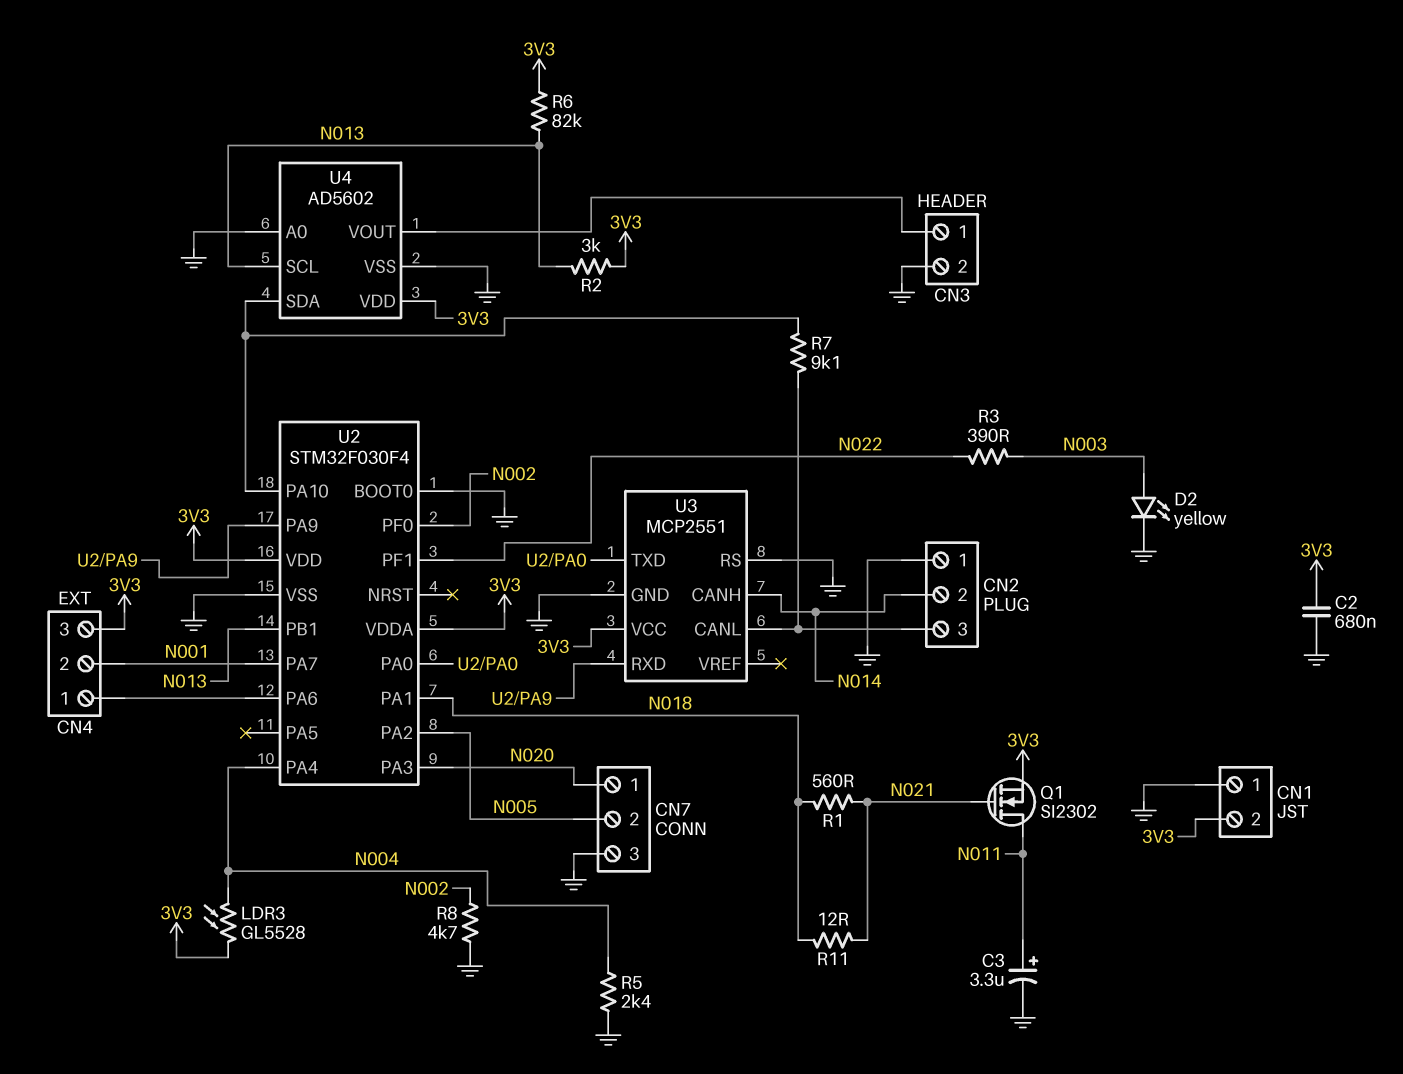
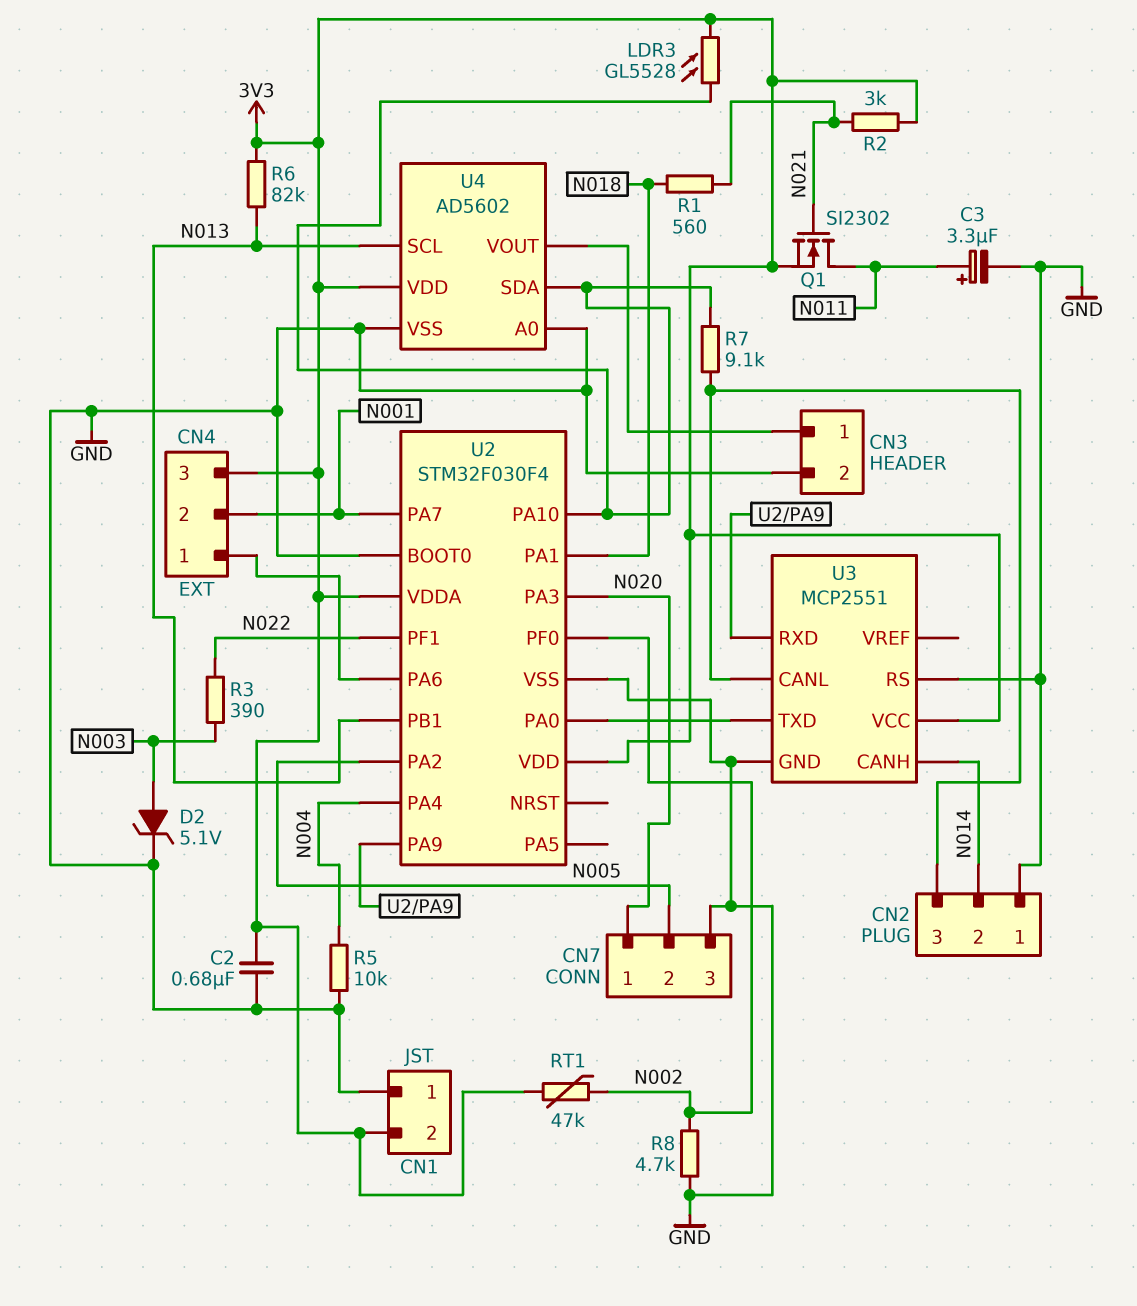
D2: LED yellow (A N003, K GND) -> zener 5.1V (A N003, K GND)
LDR3: GL5528 (3V3, N004) -> GL5528 (3V3, U2/PA10)
R2: 3k (3V3, N013) -> 3k (3V3, N021)
R5: 2.4k (GND, N004) -> 10k (GND, N004)
R11: 12 (N018, N021) -> none
RT1: none -> 47k (3V3, N002)

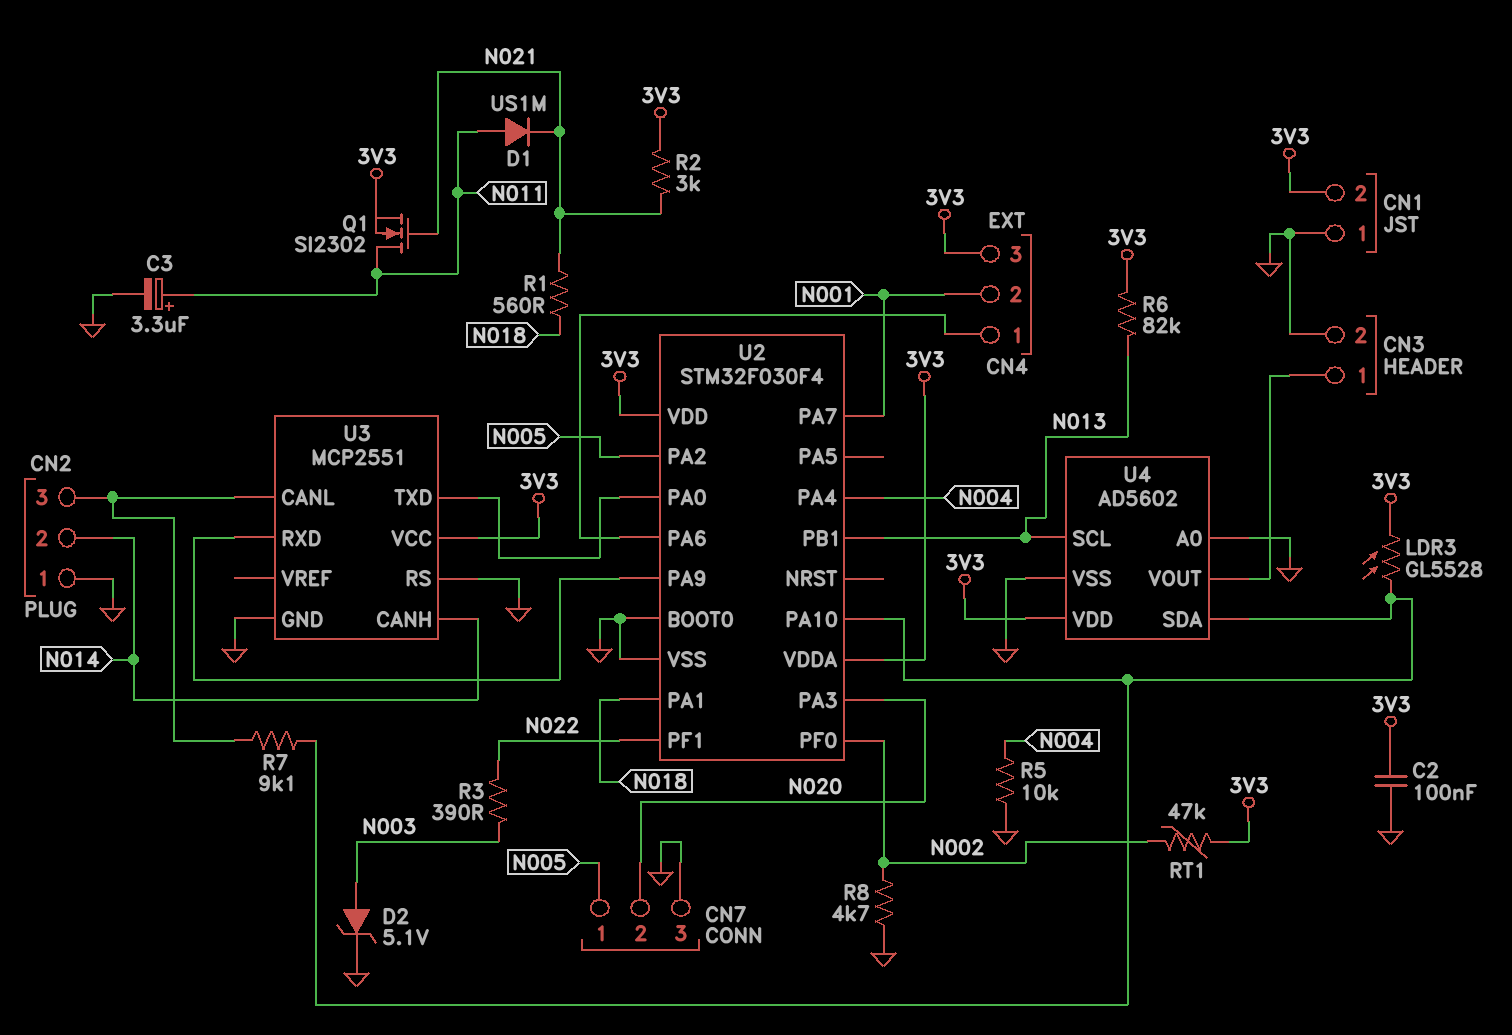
C2: 680nF (3V3, GND) -> 100nF (3V3, GND)
CN7 pin 1: N020 -> N005
CN7 pin 2: N005 -> N020
D1: none -> diode US1M (A N011, K N021)

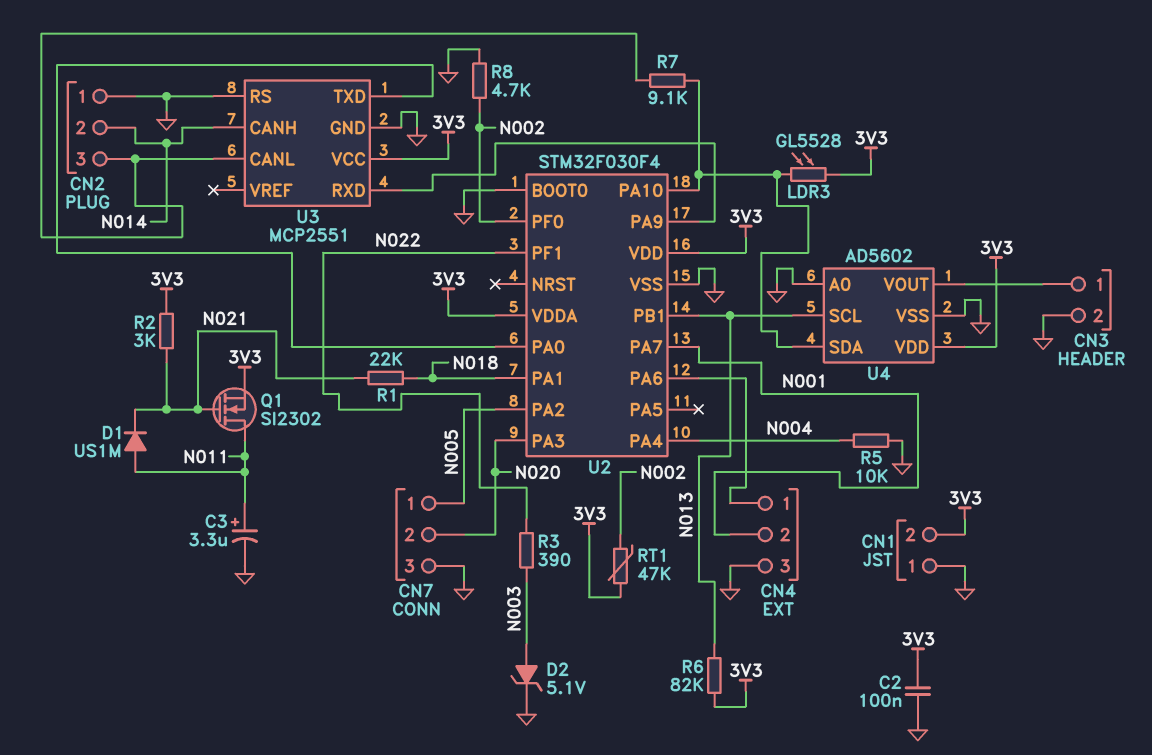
CN4 pin 3: 3V3 -> GND
R1: 560 (N018, N021) -> 22k (N018, N021)

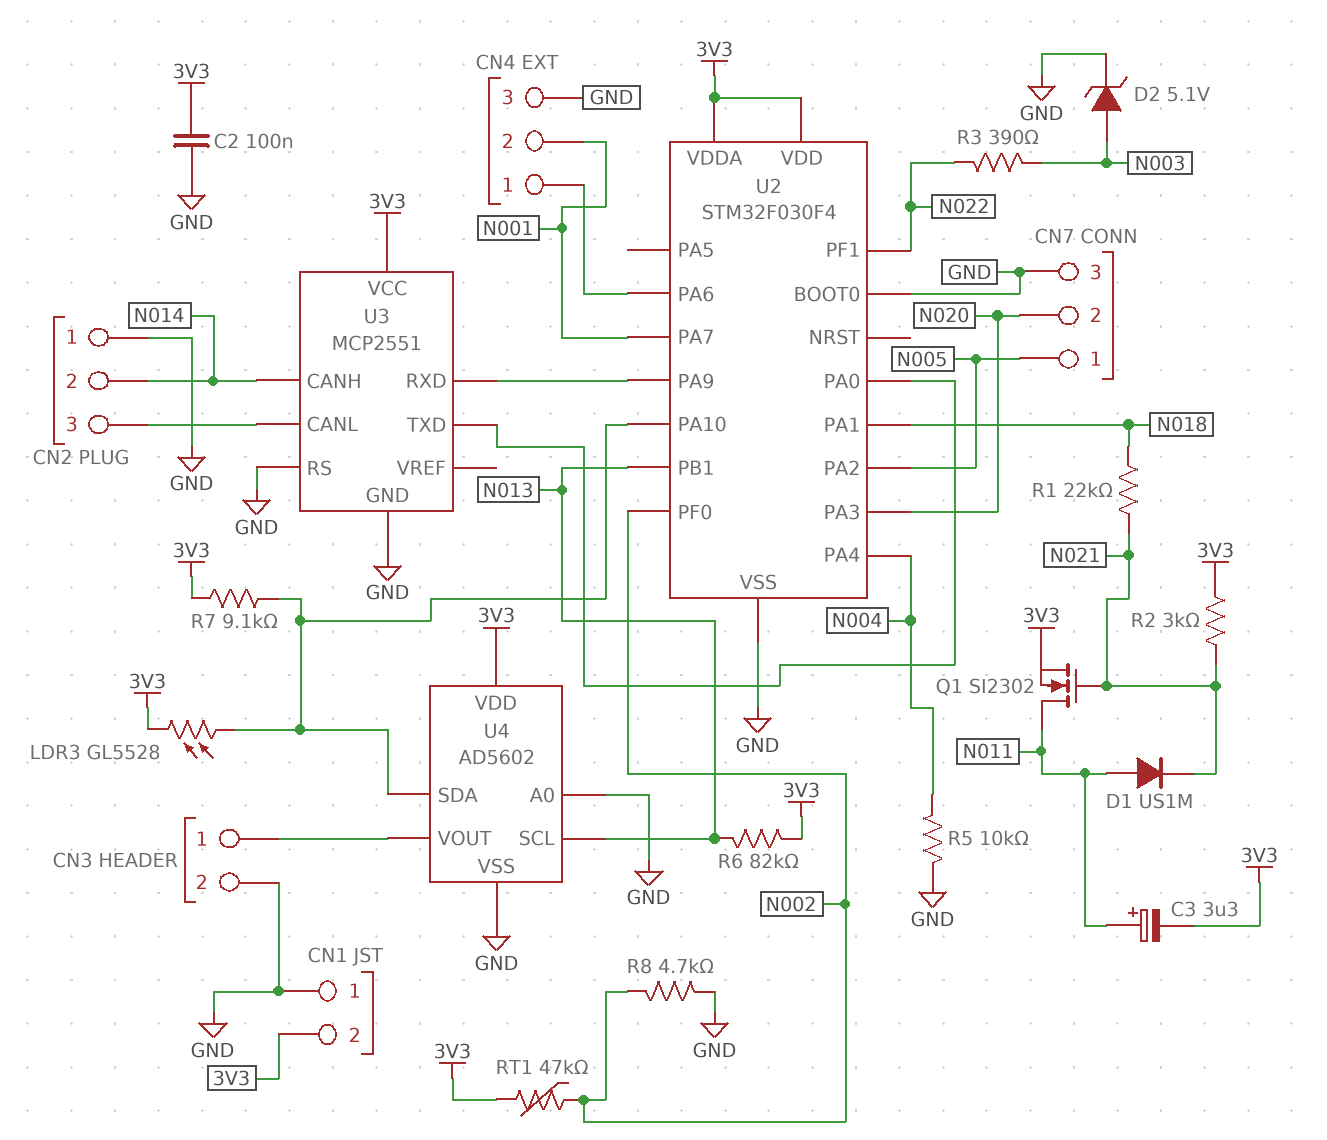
C3: 3.3uF (plus N011, minus GND) -> 3.3uF (plus N011, minus 3V3)
R7: 9.1k (CN2/3, U2/PA10) -> 9.1k (3V3, U2/PA10)

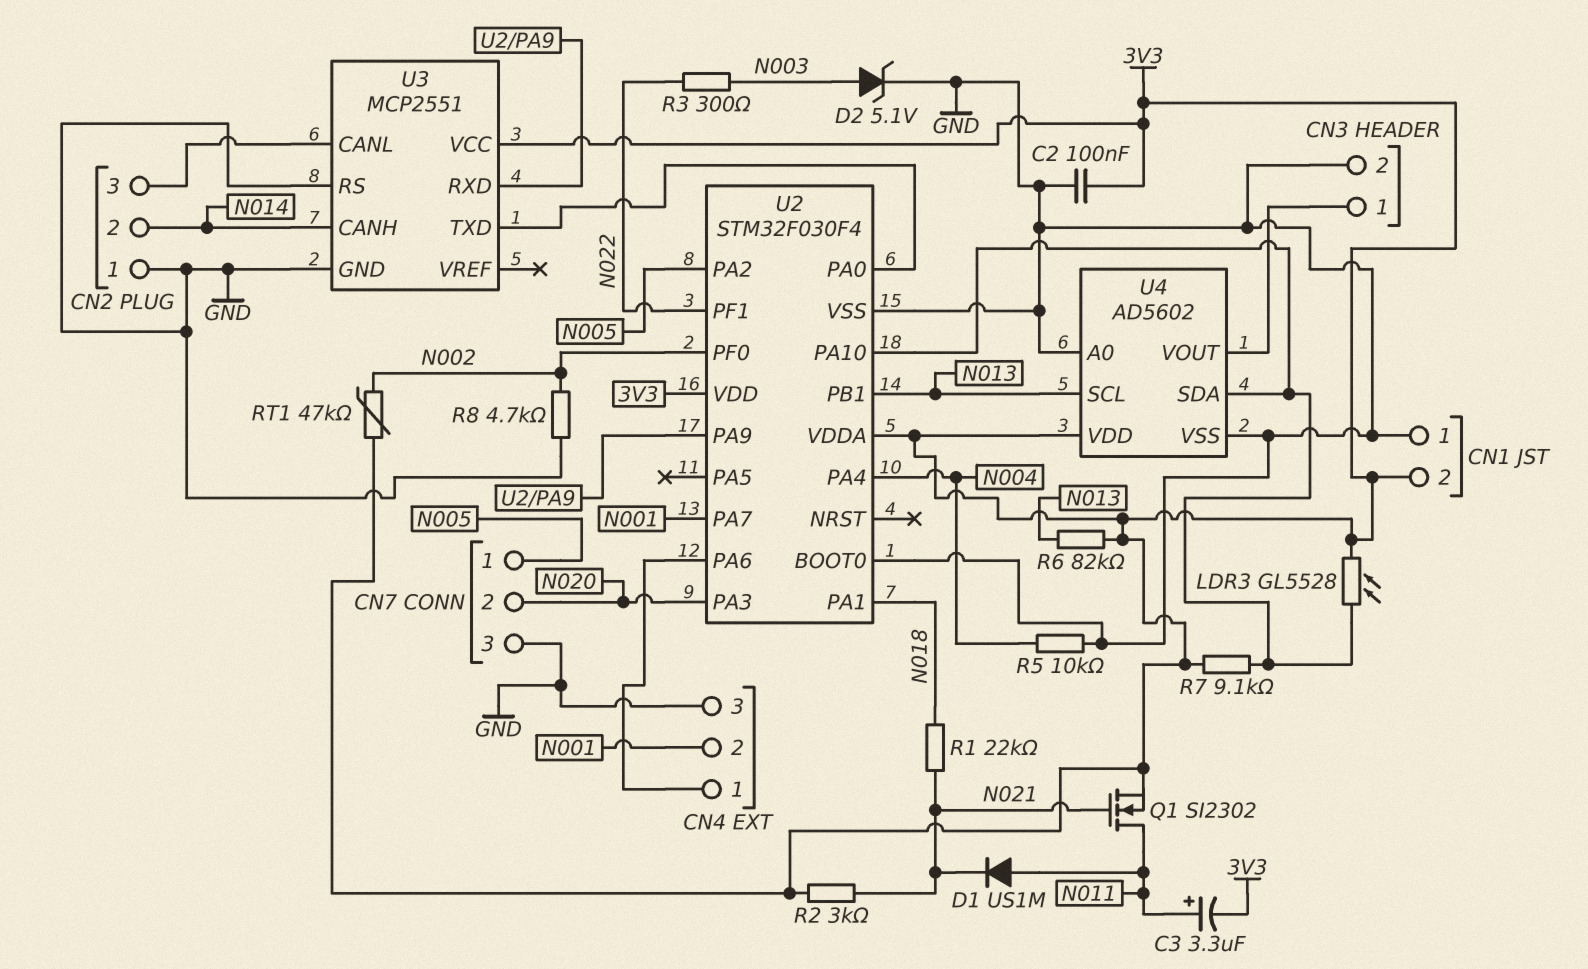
R3: 390 (N003, N022) -> 300 (N003, N022)

